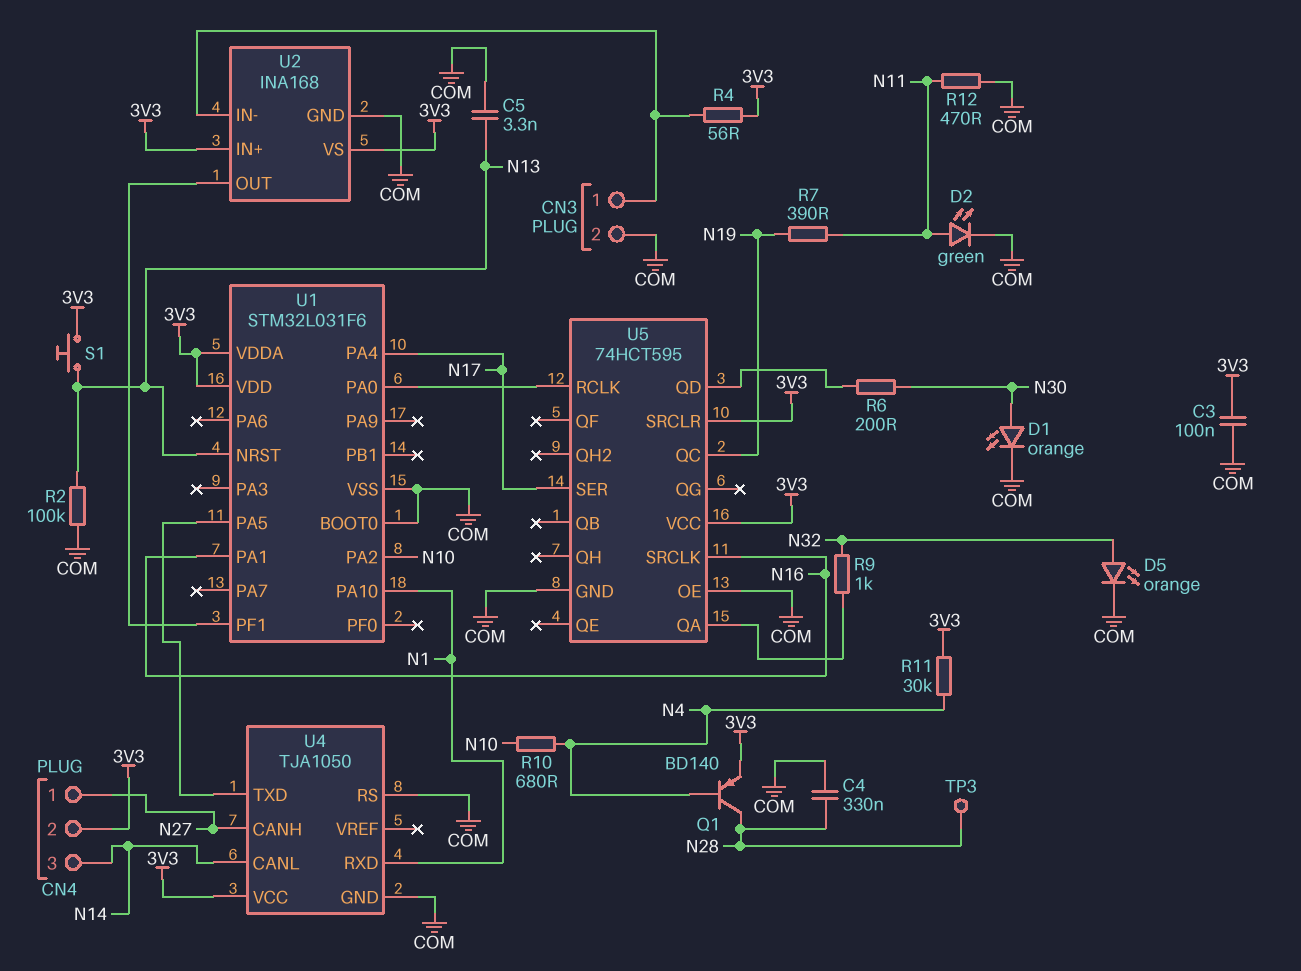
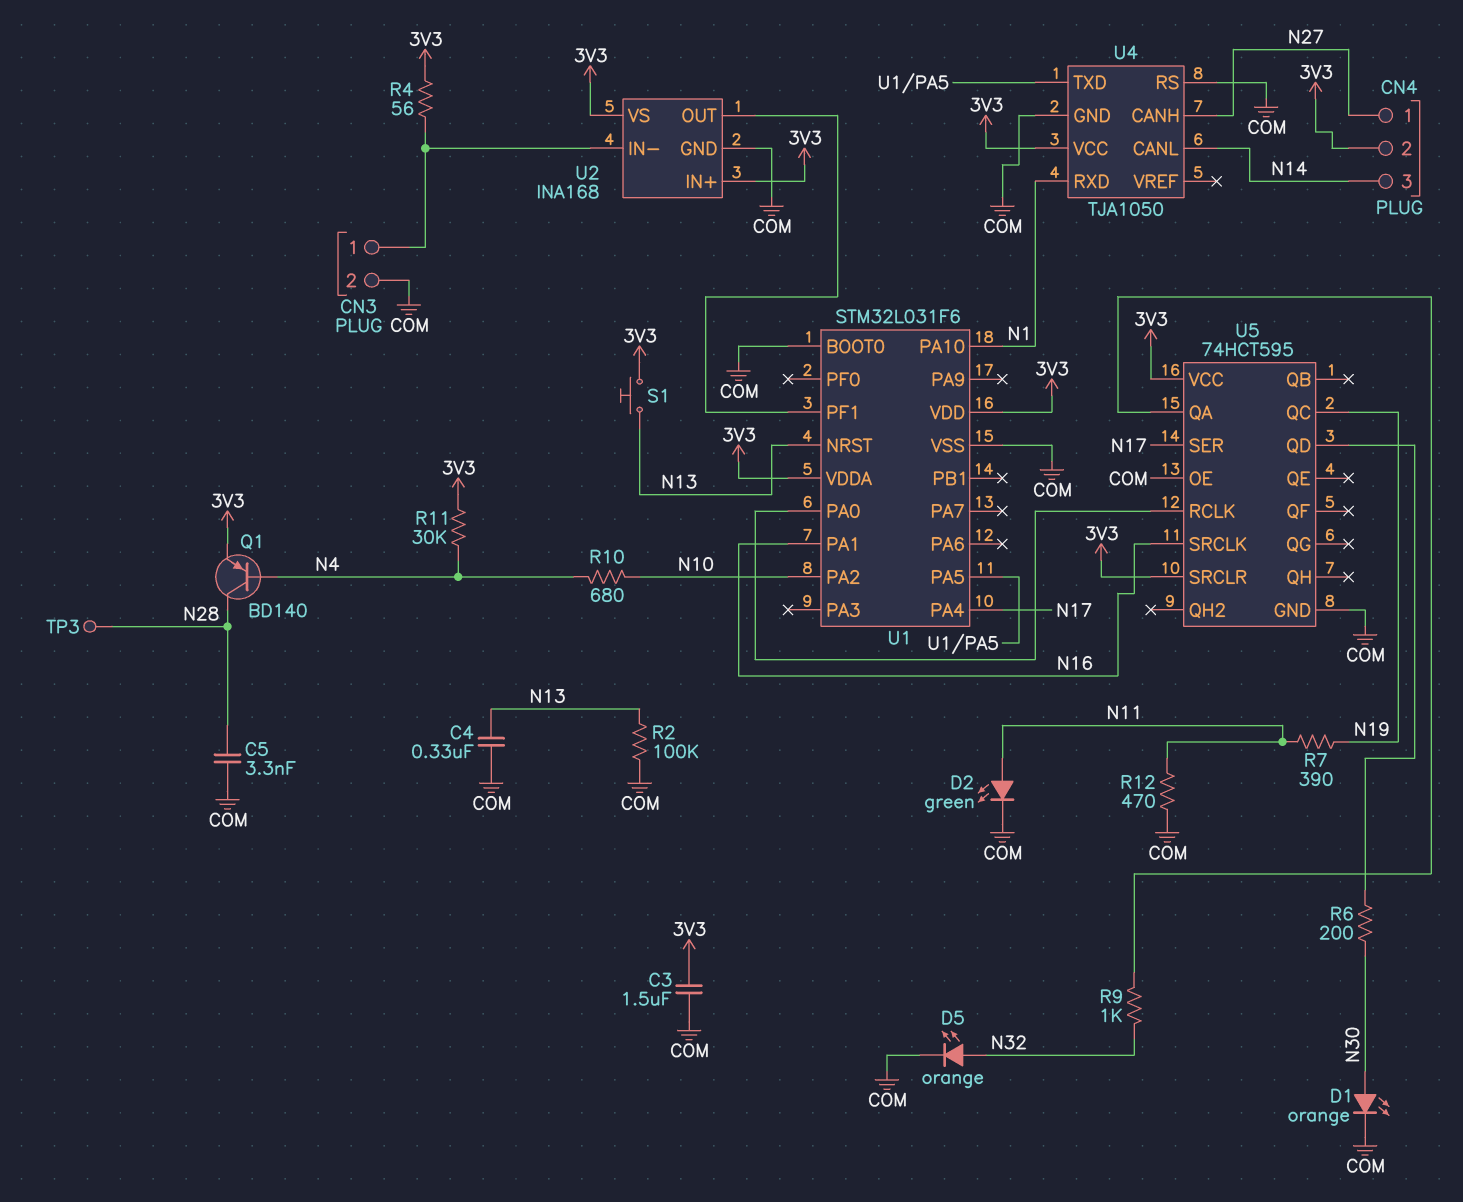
C3: 100nF (3V3, COM) -> 1.5uF (3V3, COM)
C4: 330nF (COM, N28) -> 330nF (COM, N13)
C5: 3.3nF (COM, N13) -> 3.3nF (COM, N28)

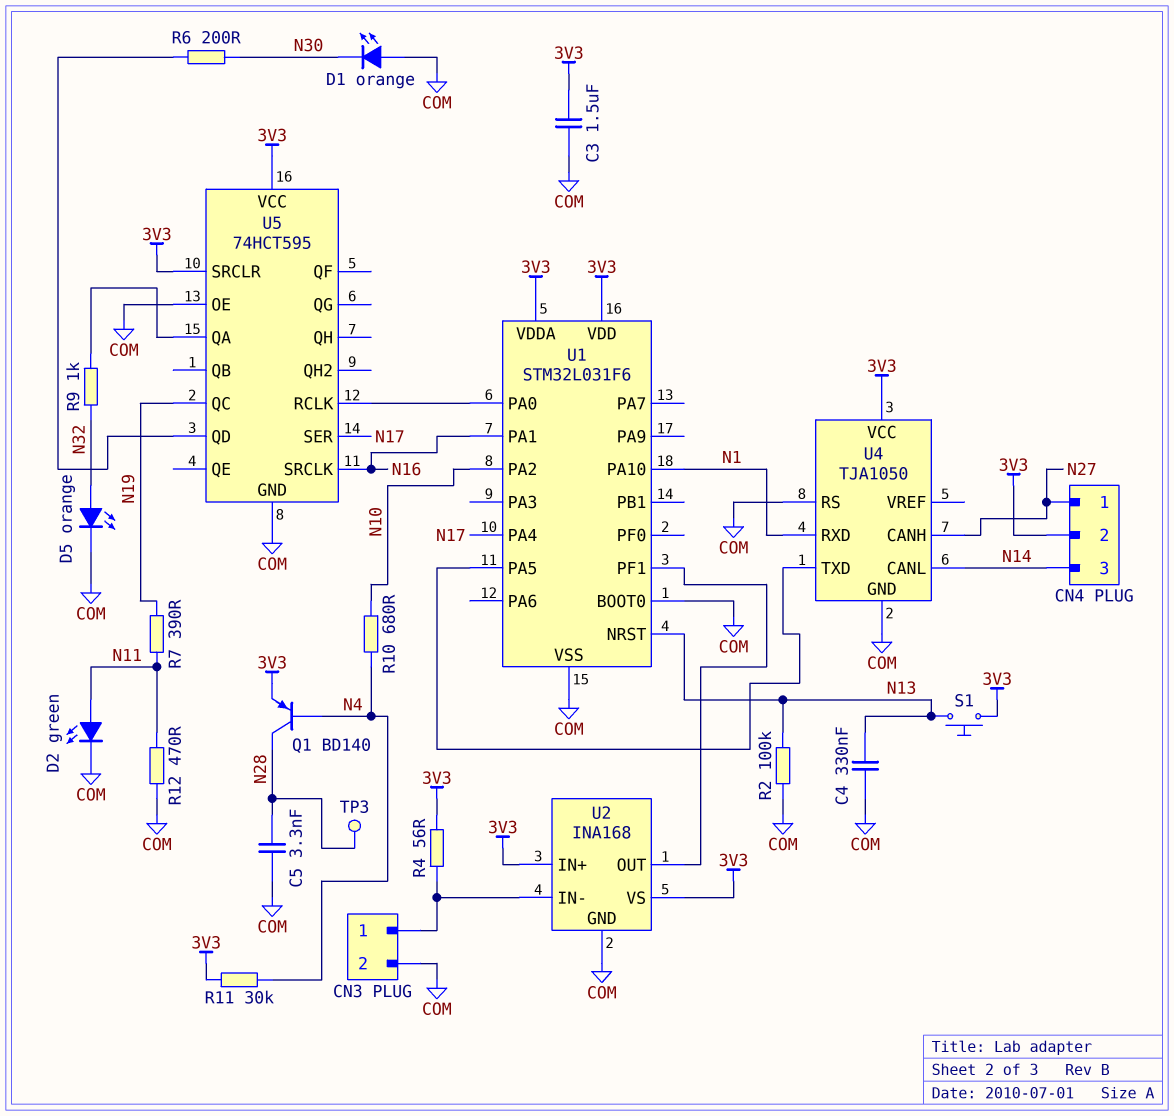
D1: LED orange (A N30, K COM) -> LED orange (A COM, K N30)

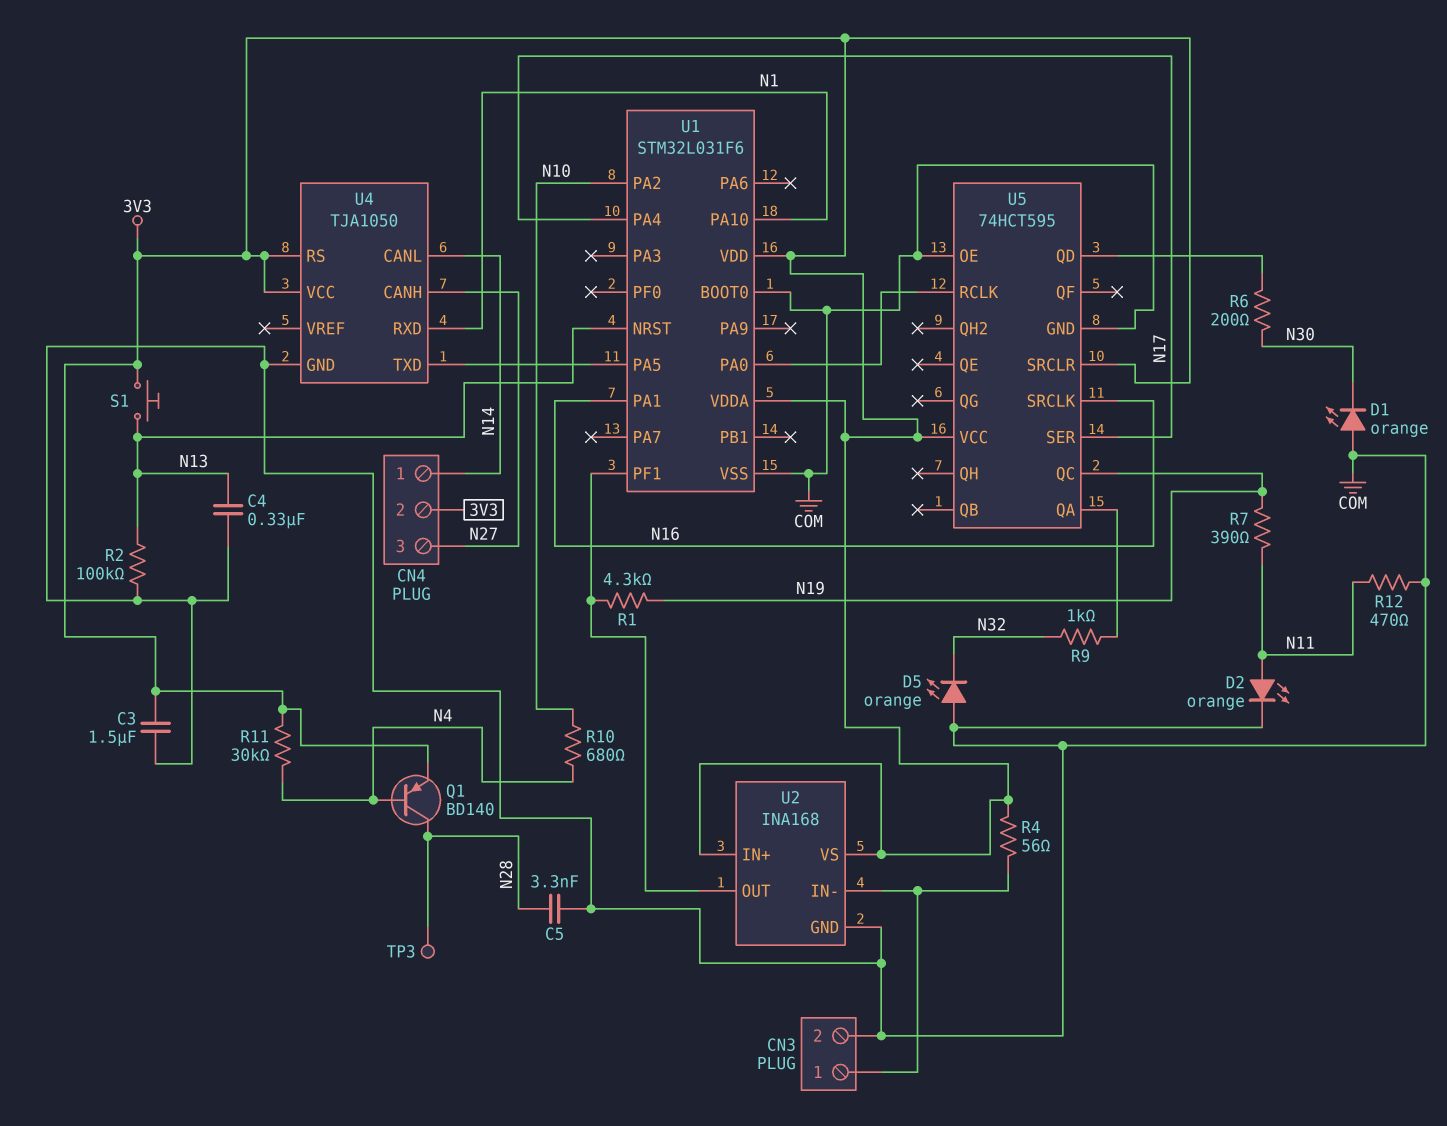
CN4 pin 1: N27 -> N14
CN4 pin 3: N14 -> N27
D2: LED green (A N11, K COM) -> LED orange (A N11, K COM)
D5: LED orange (A N32, K COM) -> LED orange (A COM, K N32)
R1: none -> 4.3k (N19, U1/PF1)
U4 pin RS: COM -> 3V3

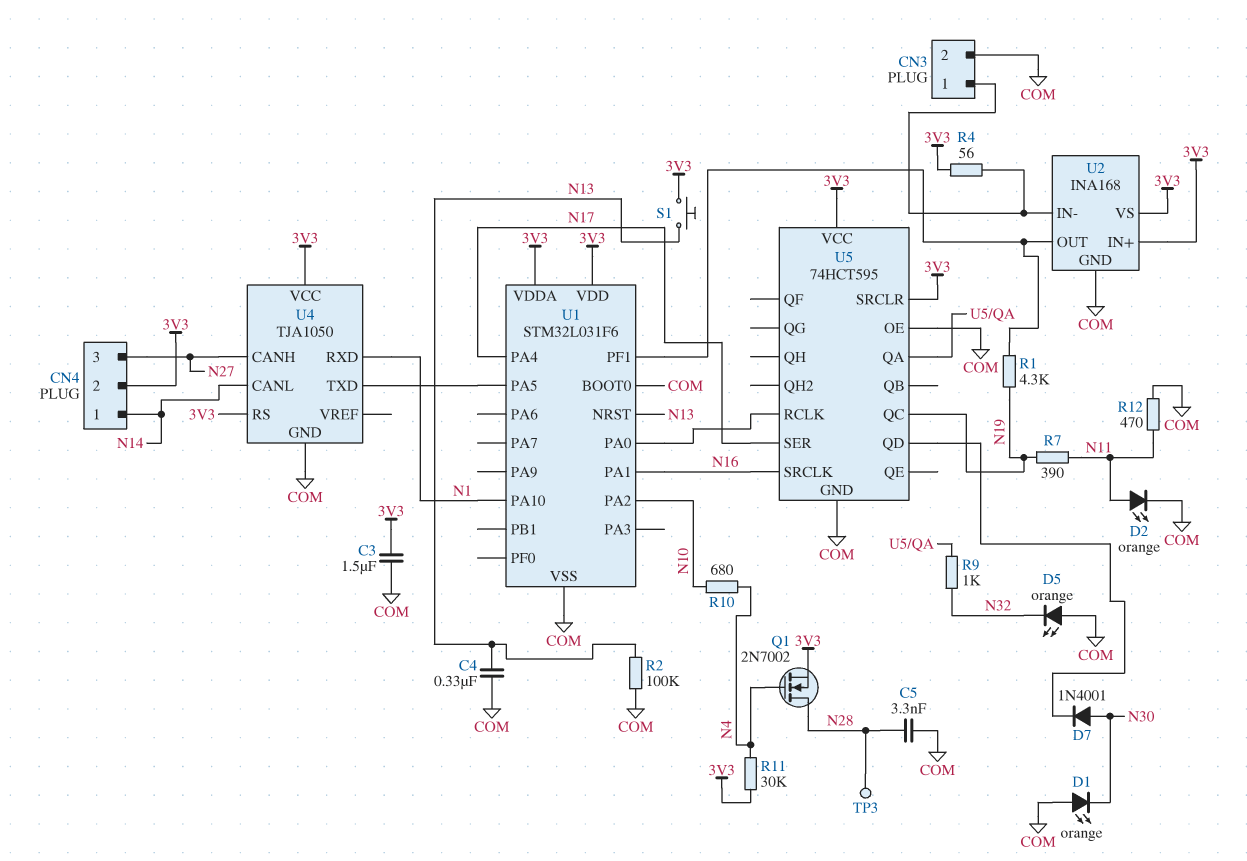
D7: none -> diode 1N4001 (A N30, K U5/QD)
Q1: PNP BD140 (B N4, C N28, E 3V3) -> NMOS 2N7002 (G N4, D N28, S 3V3)
R6: 200 (N30, U5/QD) -> none

